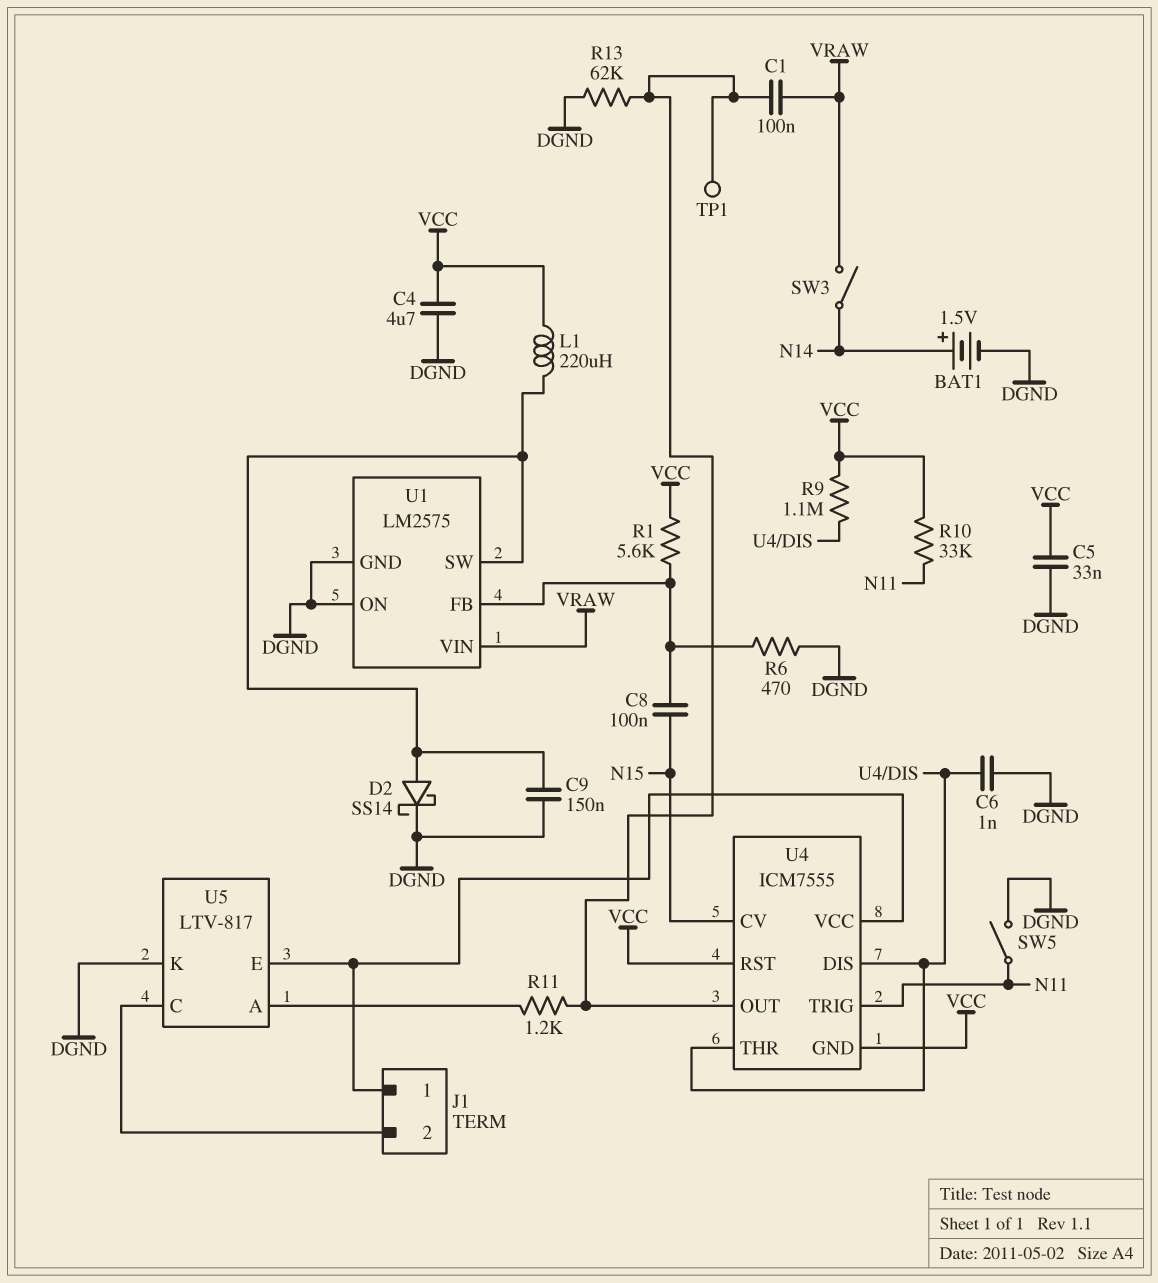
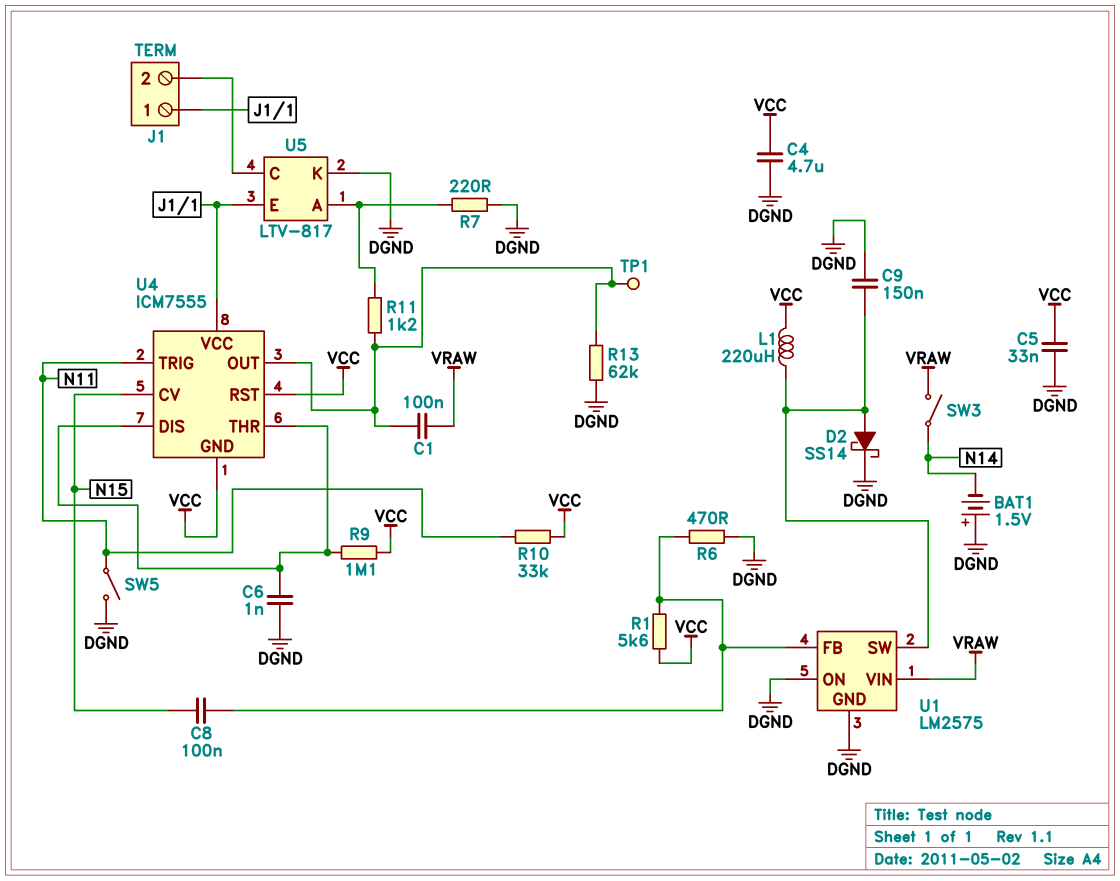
BAT1: 1.5V (plus N14, minus DGND) -> 1.5V (plus DGND, minus N14)
R7: none -> 220 (DGND, U5/A)

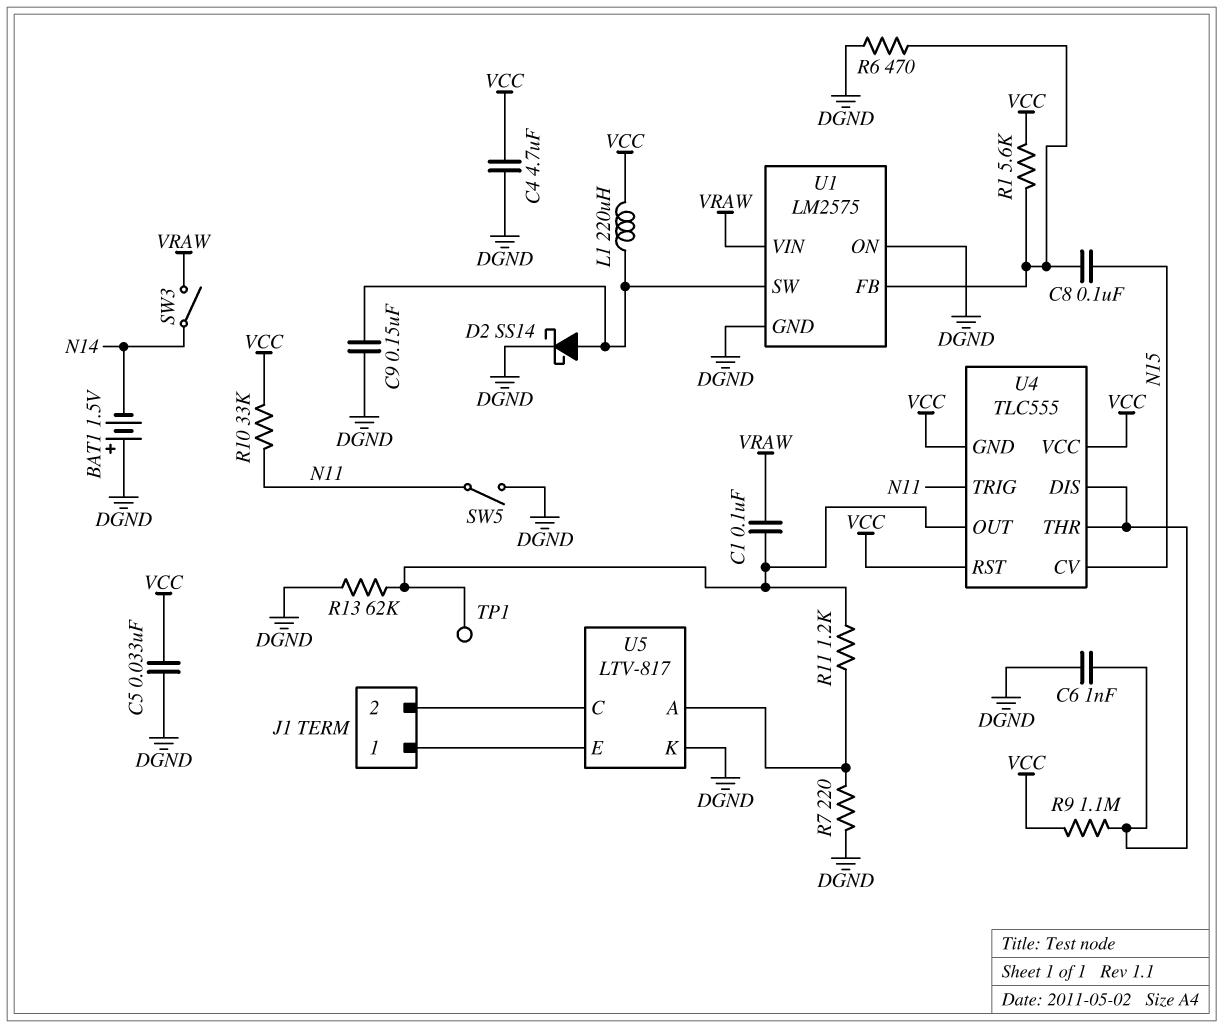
U4: ICM7555 -> TLC555
U4 pin VCC: J1/1 -> VCC

